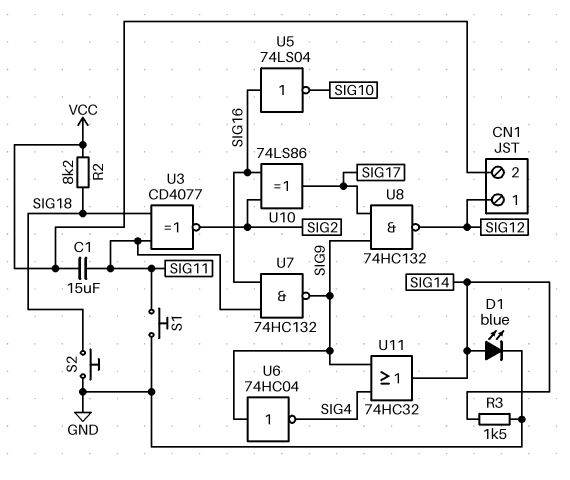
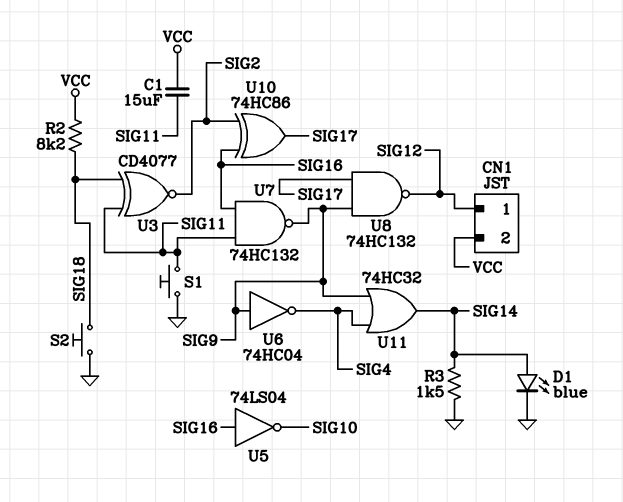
U10: XOR 74LS86 (in SIG2, in SIG16, out SIG17) -> XOR 74HC86 (in SIG2, in SIG16, out SIG17)

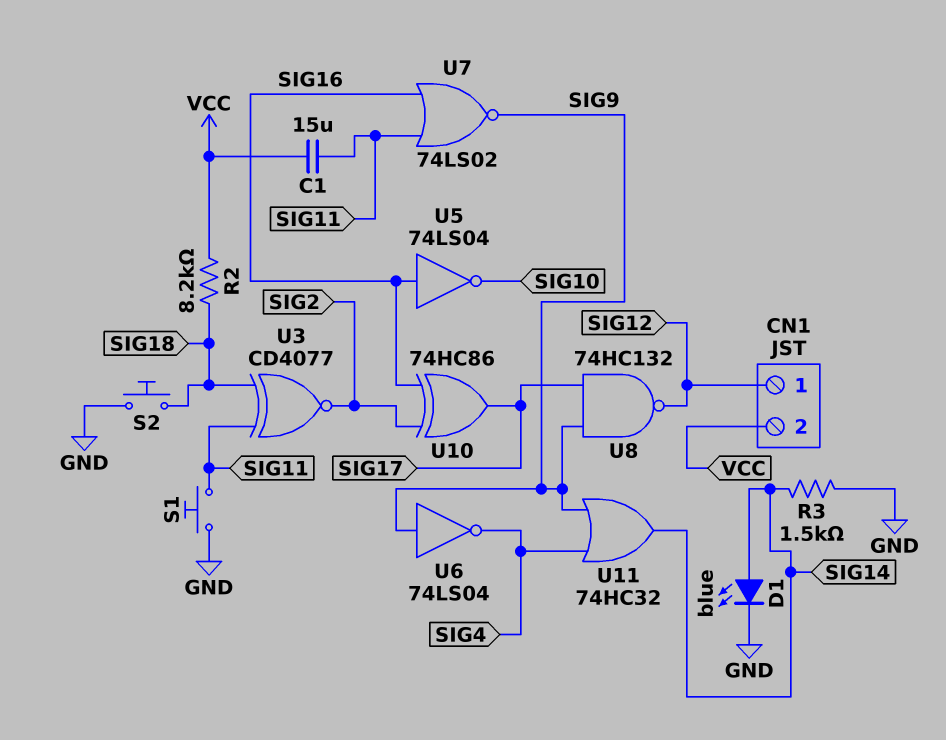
U6: NOT 74HC04 (in SIG9, out SIG4) -> NOT 74LS04 (in SIG9, out SIG4)
U7: NAND 74HC132 (in SIG11, in SIG16, out SIG9) -> NOR 74LS02 (in SIG11, in SIG16, out SIG9)

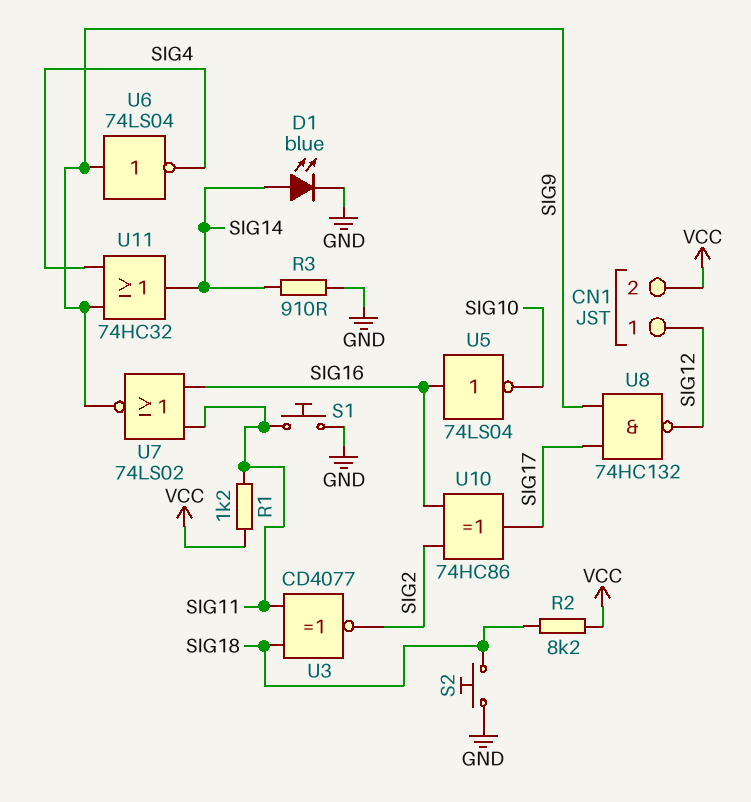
C1: 15uF (SIG11, VCC) -> none
R1: none -> 1.2k (SIG11, VCC)
R3: 1.5k (GND, SIG14) -> 910 (GND, SIG14)

